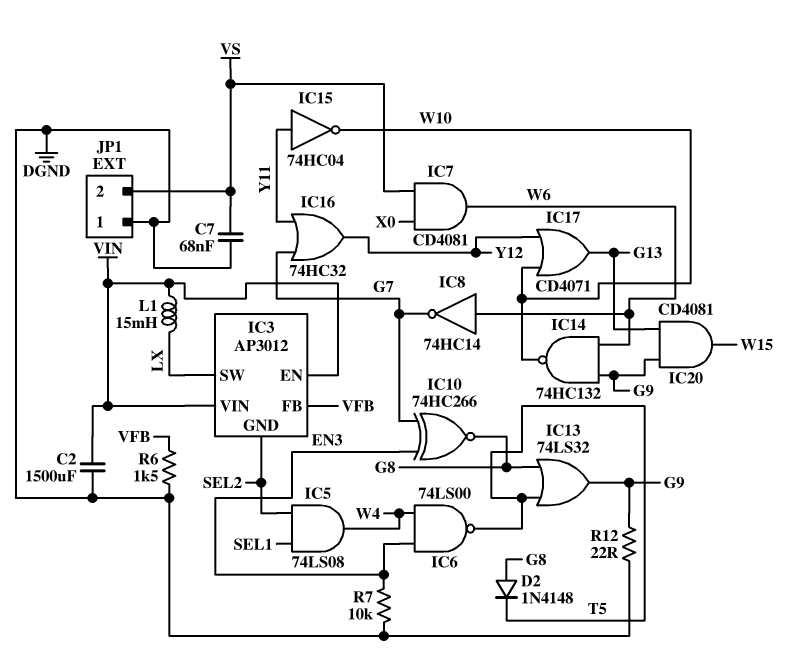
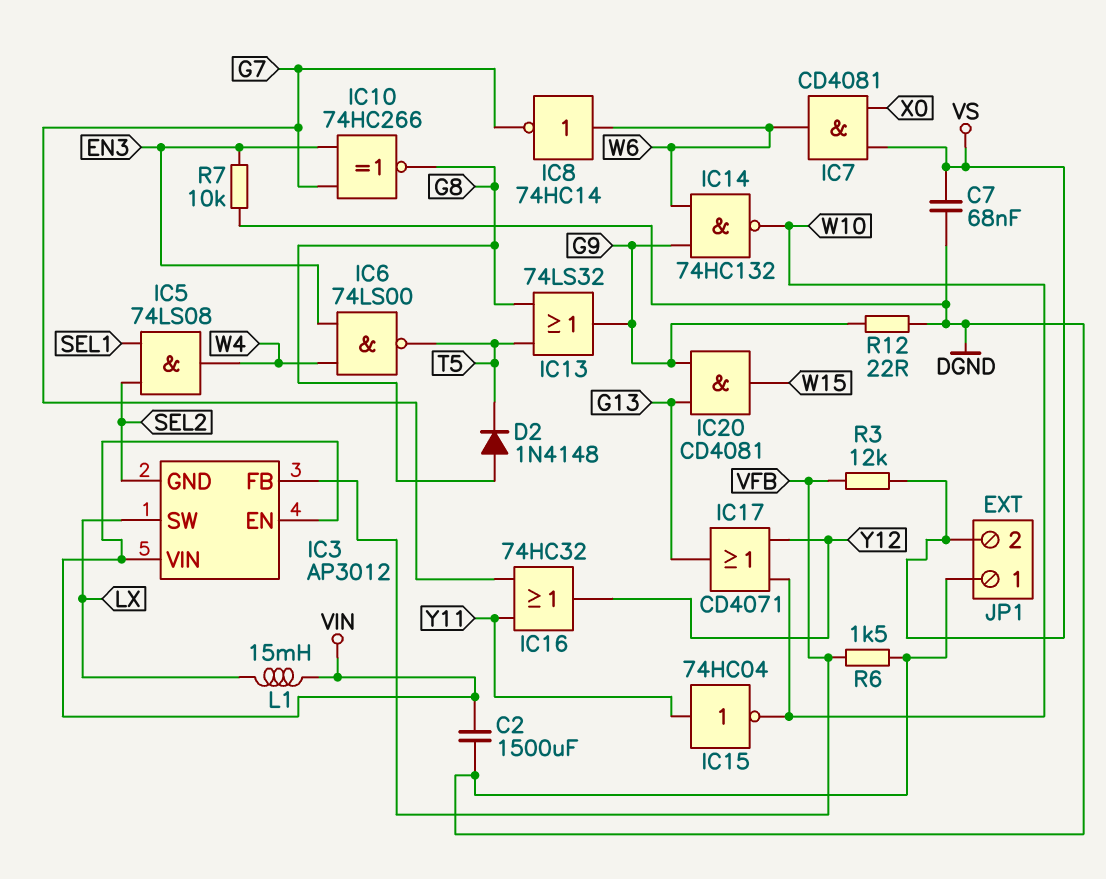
R3: none -> 12k (VFB, VS)

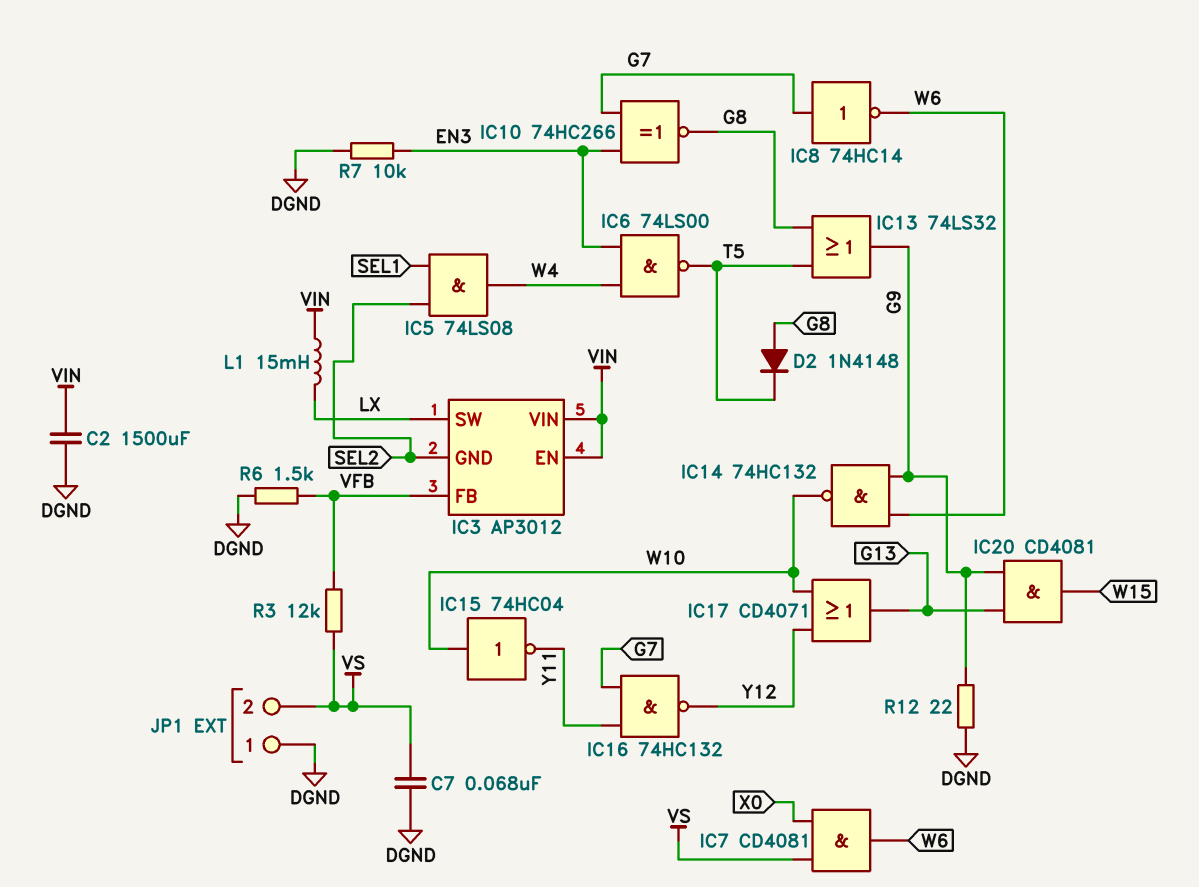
IC8: NOT 74HC14 (in W6, out G7) -> NOT 74HC14 (in G7, out W6)
IC15: NOT 74HC04 (in Y11, out W10) -> NOT 74HC04 (in W10, out Y11)
IC16: OR 74HC32 (in G7, in Y11, out Y12) -> NAND 74HC132 (in G7, in Y11, out Y12)

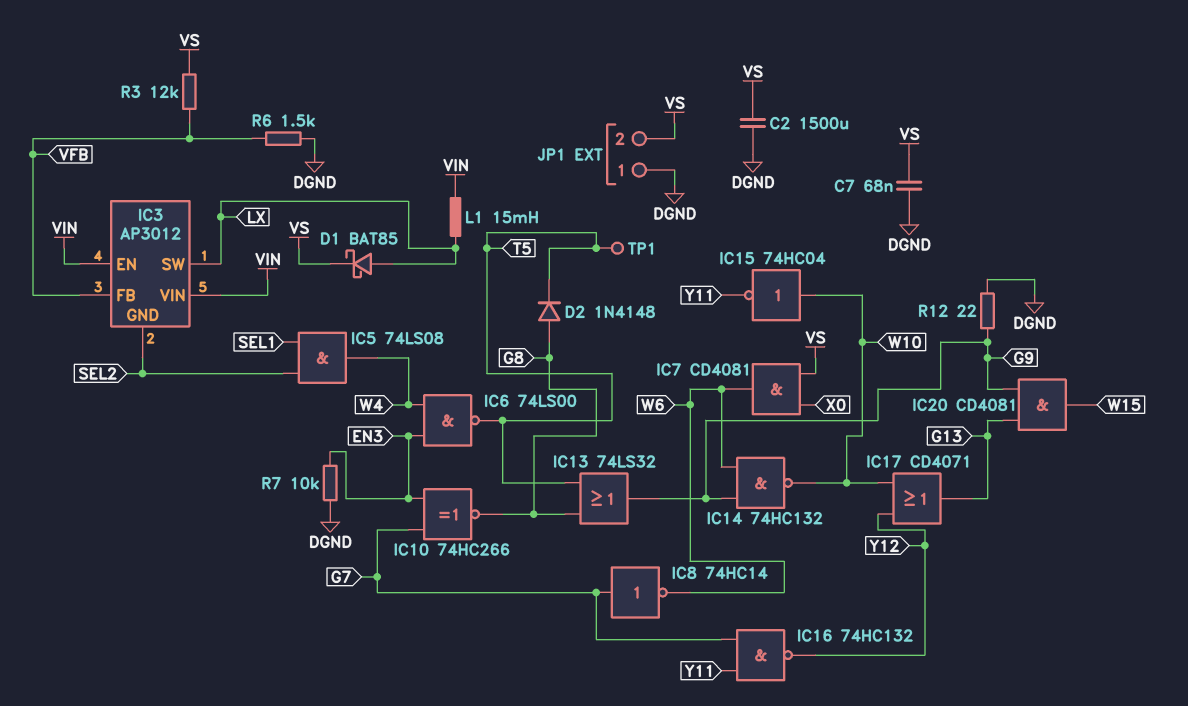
C2: 1500uF (DGND, VIN) -> 1500uF (DGND, VS)
D1: none -> schottky BAT85 (A LX, K VS)
TP1: none -> test point (T5)

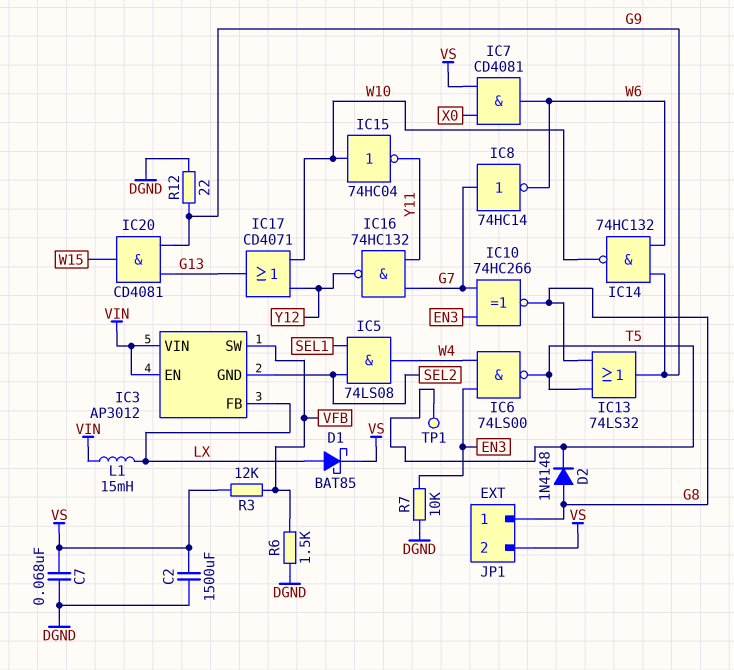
IC3 pin FB: VFB -> LX
IC3 pin SW: LX -> VFB
JP1 pin 1: DGND -> G8

